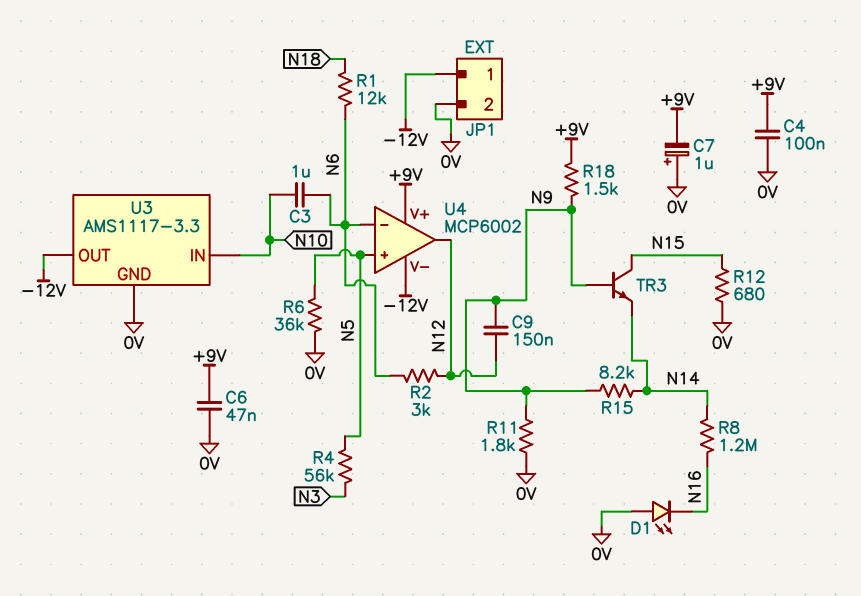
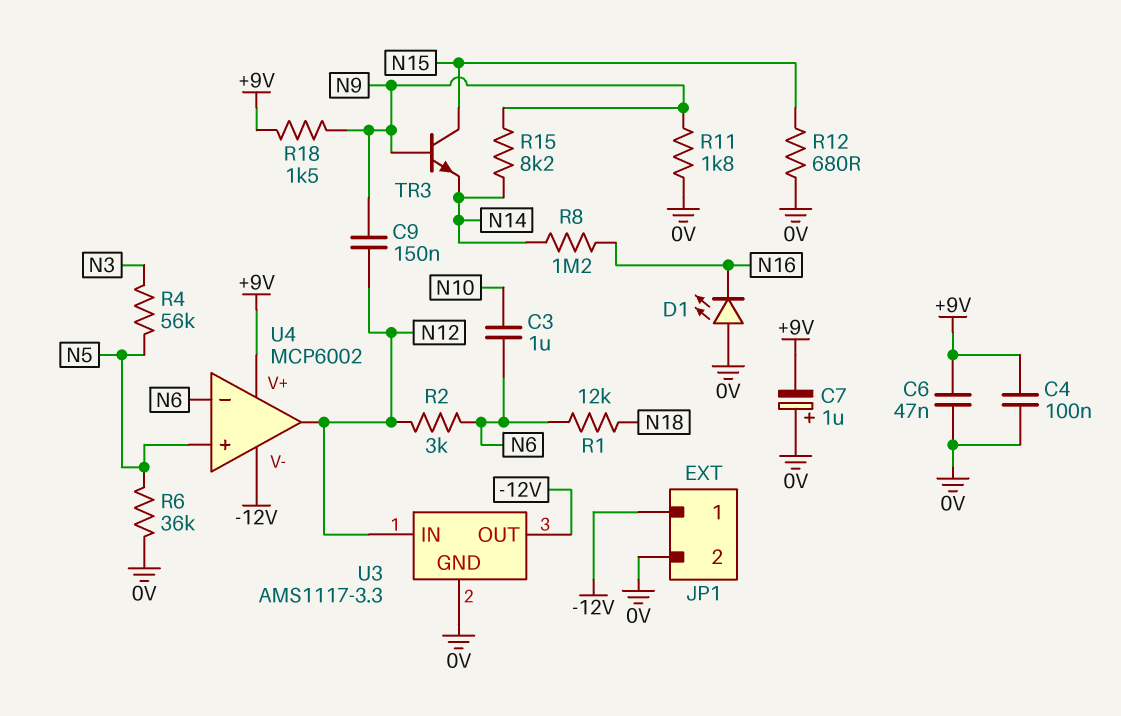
U3 pin IN: N10 -> N12

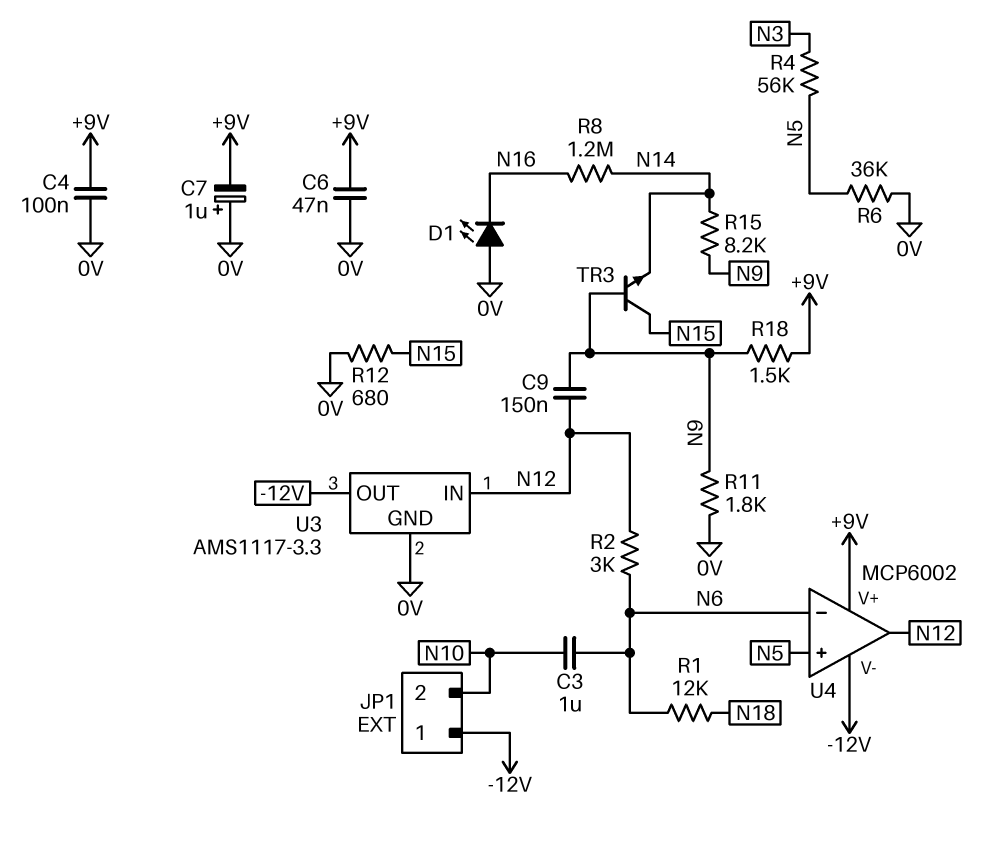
JP1 pin 2: 0V -> N10

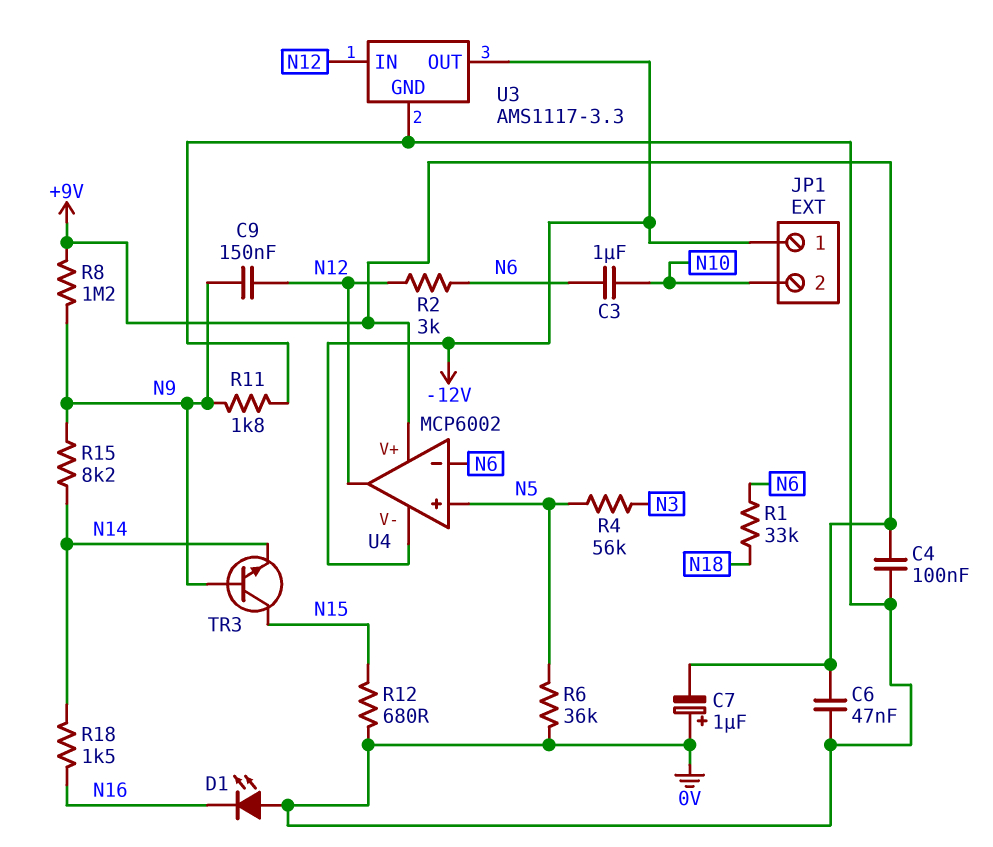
R1: 12k (N6, N18) -> 33k (N6, N18)
R8: 1.2M (N14, N16) -> 1.2M (+9V, N9)
R18: 1.5k (+9V, N9) -> 1.5k (N14, N16)

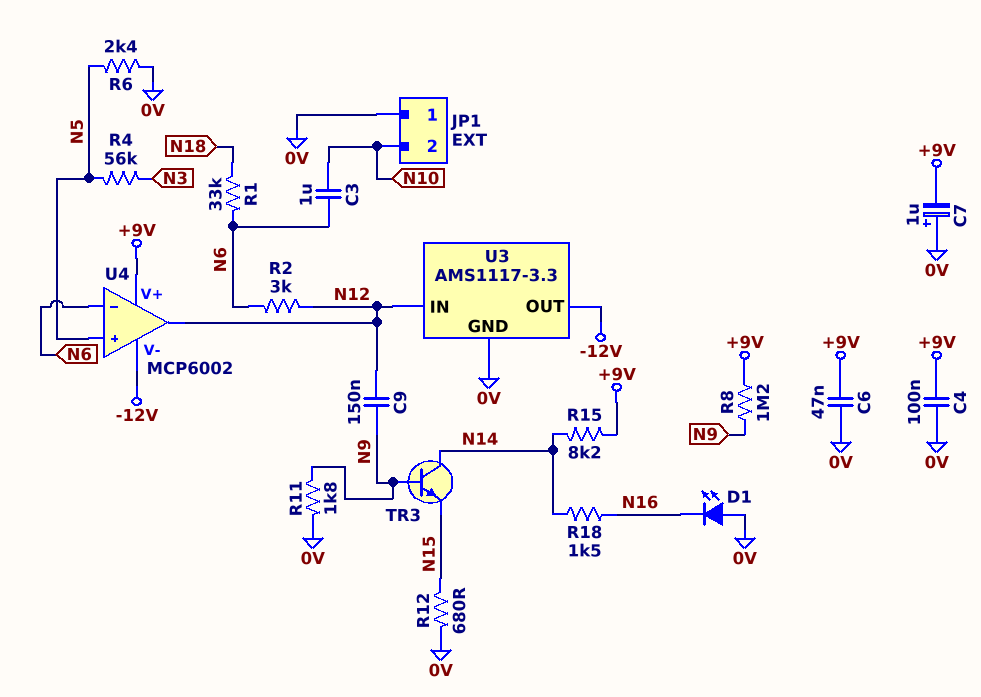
JP1 pin 1: -12V -> 0V
R6: 36k (0V, N5) -> 2.4k (0V, N5)
R15: 8.2k (N9, N14) -> 8.2k (+9V, N14)
TR3: NPN (B N9, C N15, E N14) -> NPN (B N9, C N14, E N15)

